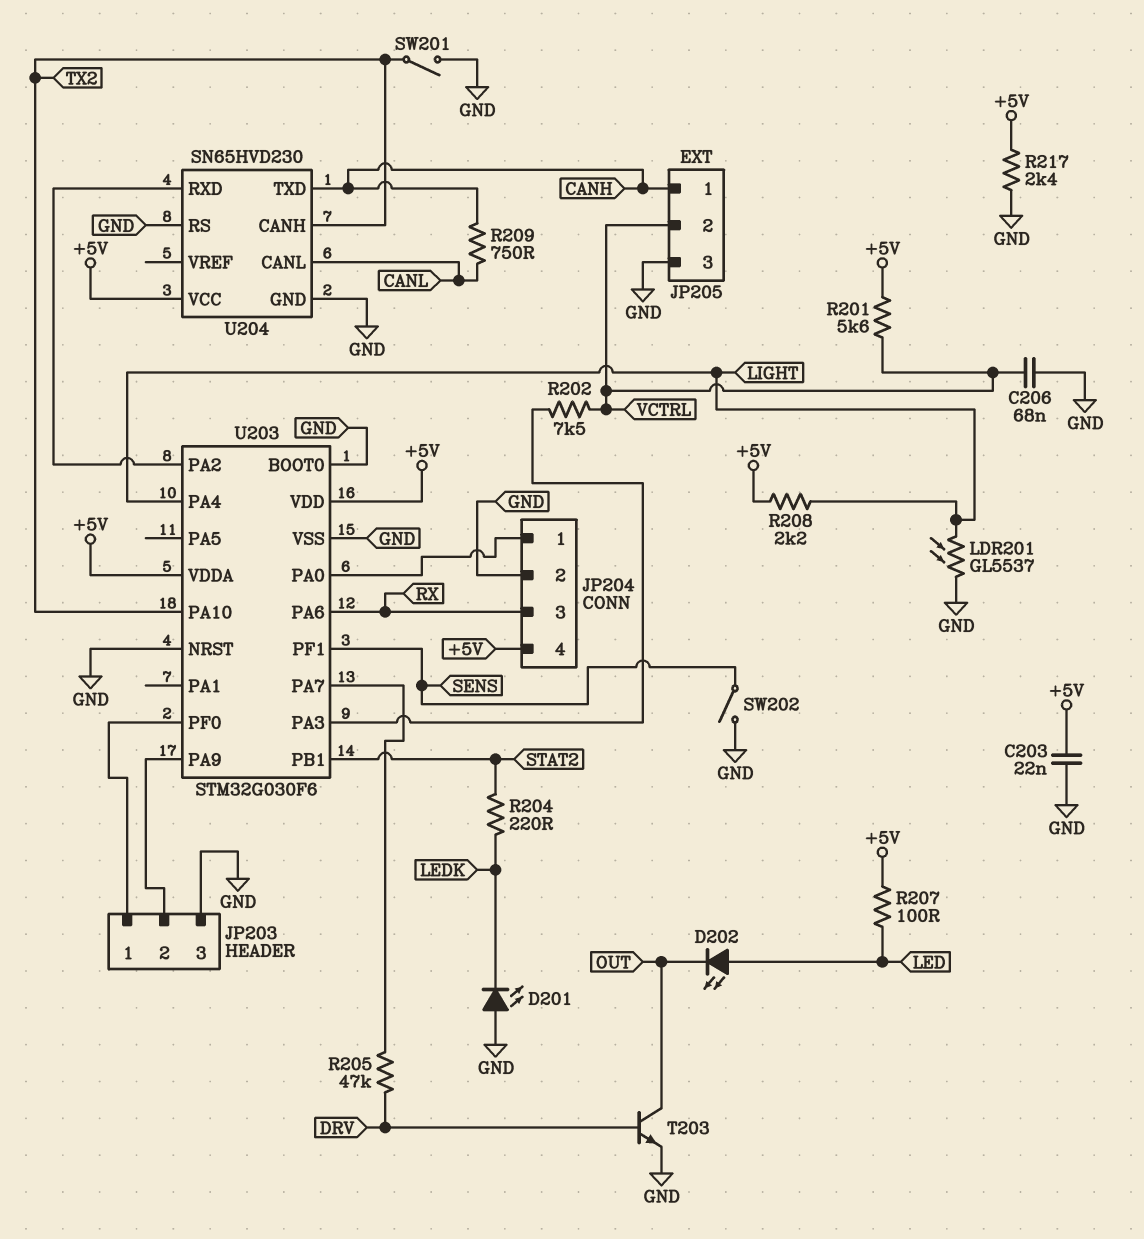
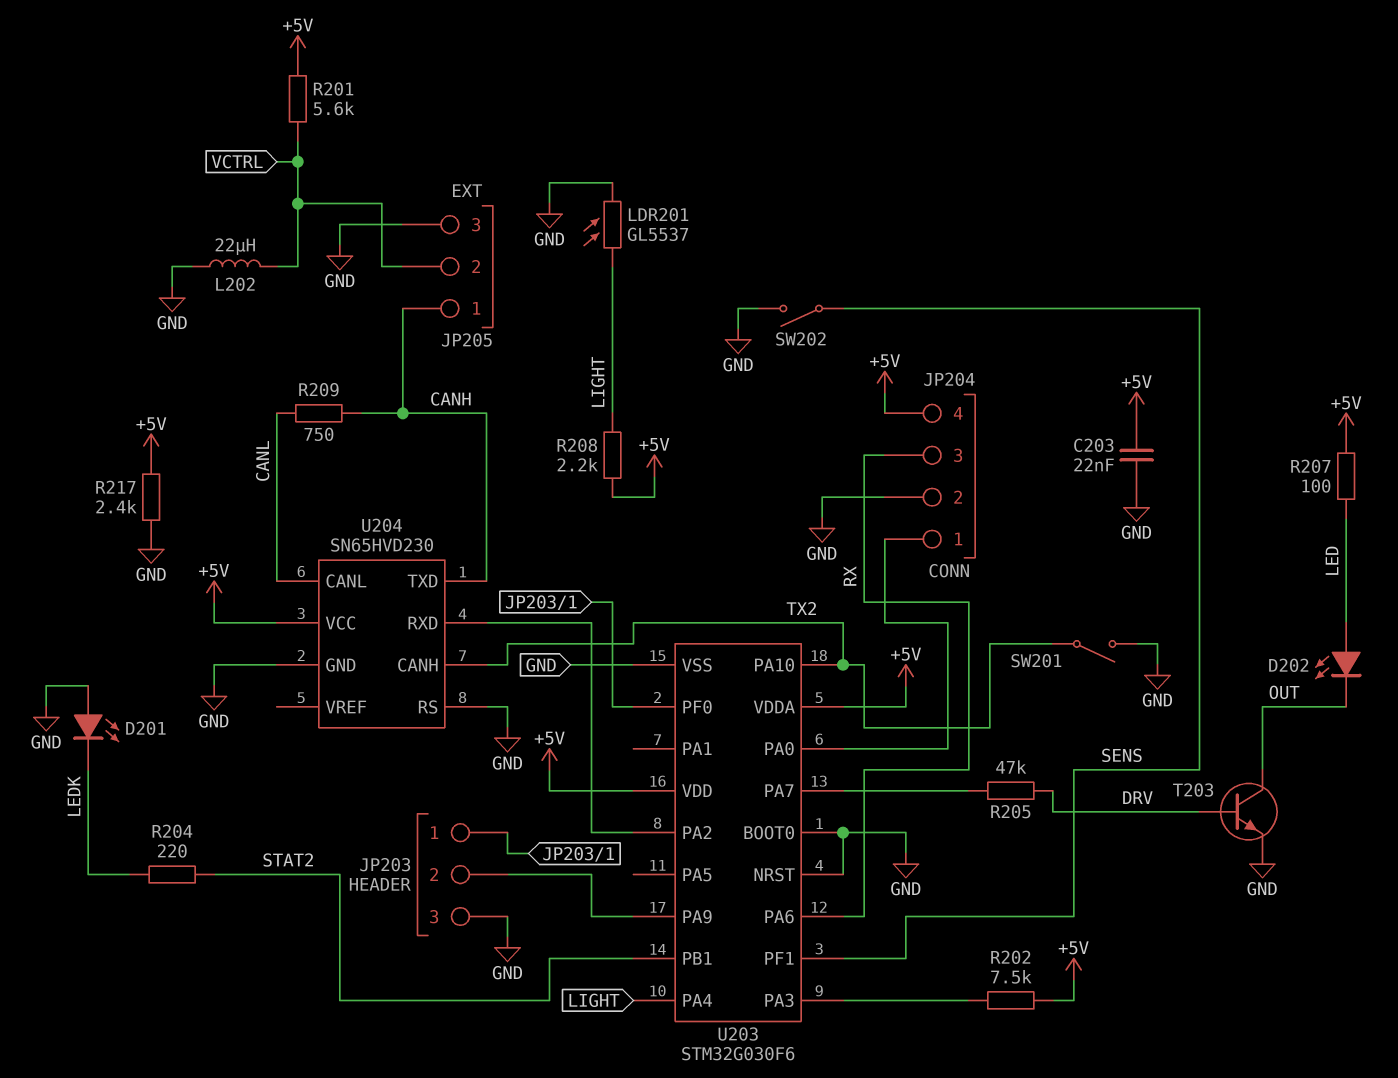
C206: 68nF (GND, VCTRL) -> none
L202: none -> 22uH (GND, VCTRL)
R202: 7.5k (U203/PA3, VCTRL) -> 7.5k (+5V, U203/PA3)

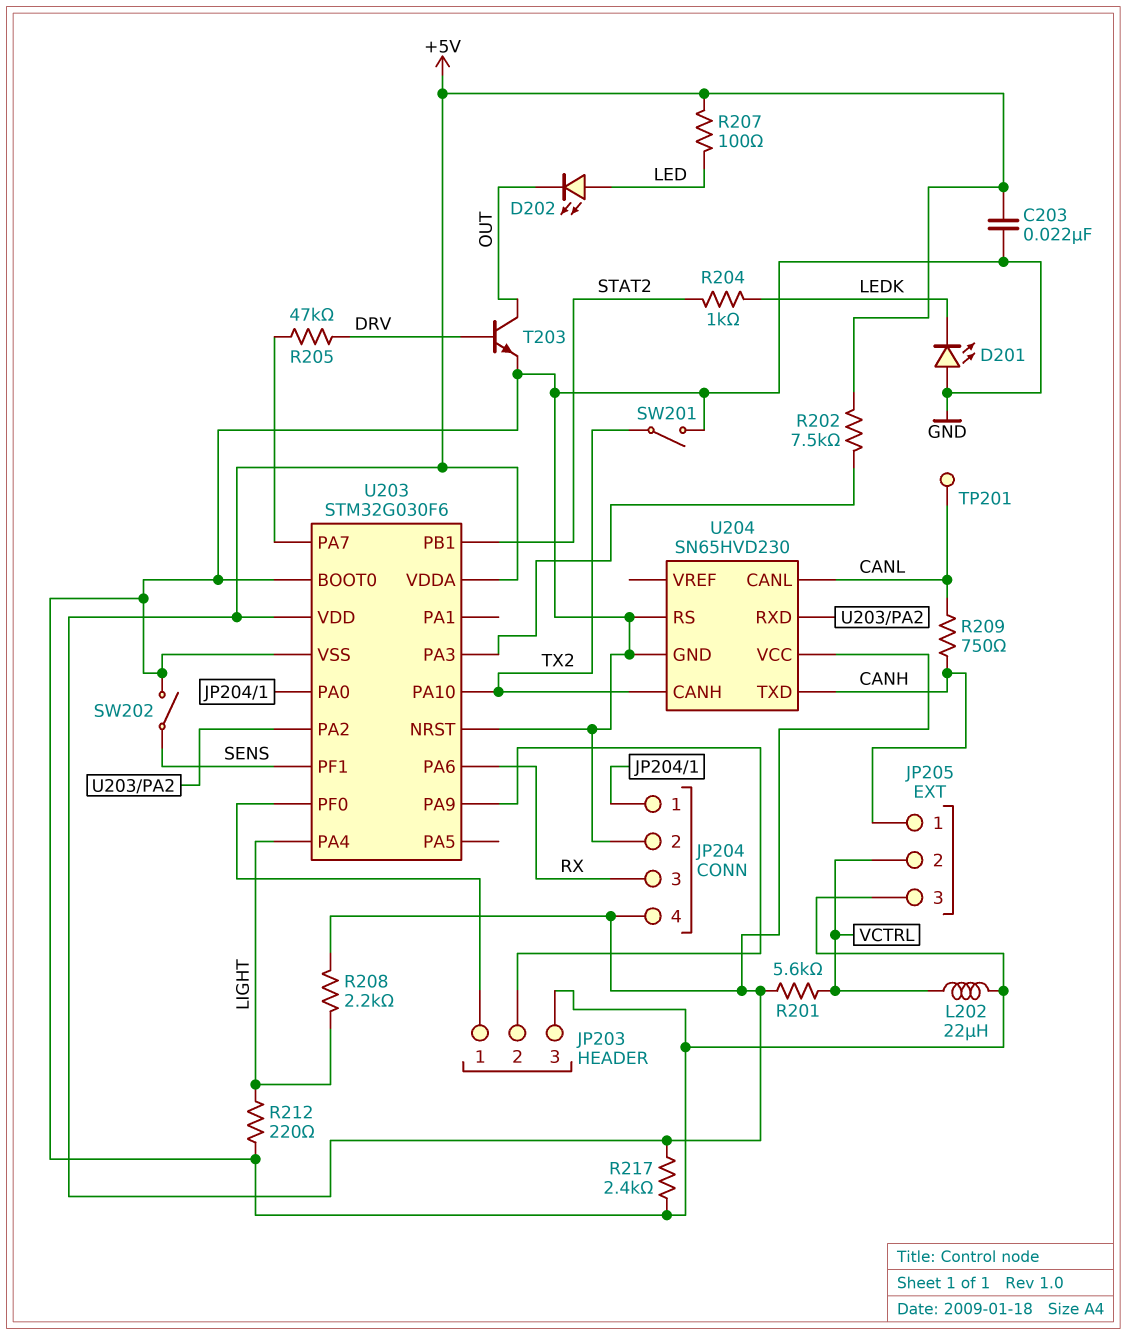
LDR201: GL5537 (GND, LIGHT) -> none
R204: 220 (LEDK, STAT2) -> 1k (LEDK, STAT2)
R212: none -> 220 (GND, LIGHT)
TP201: none -> test point (CANL)

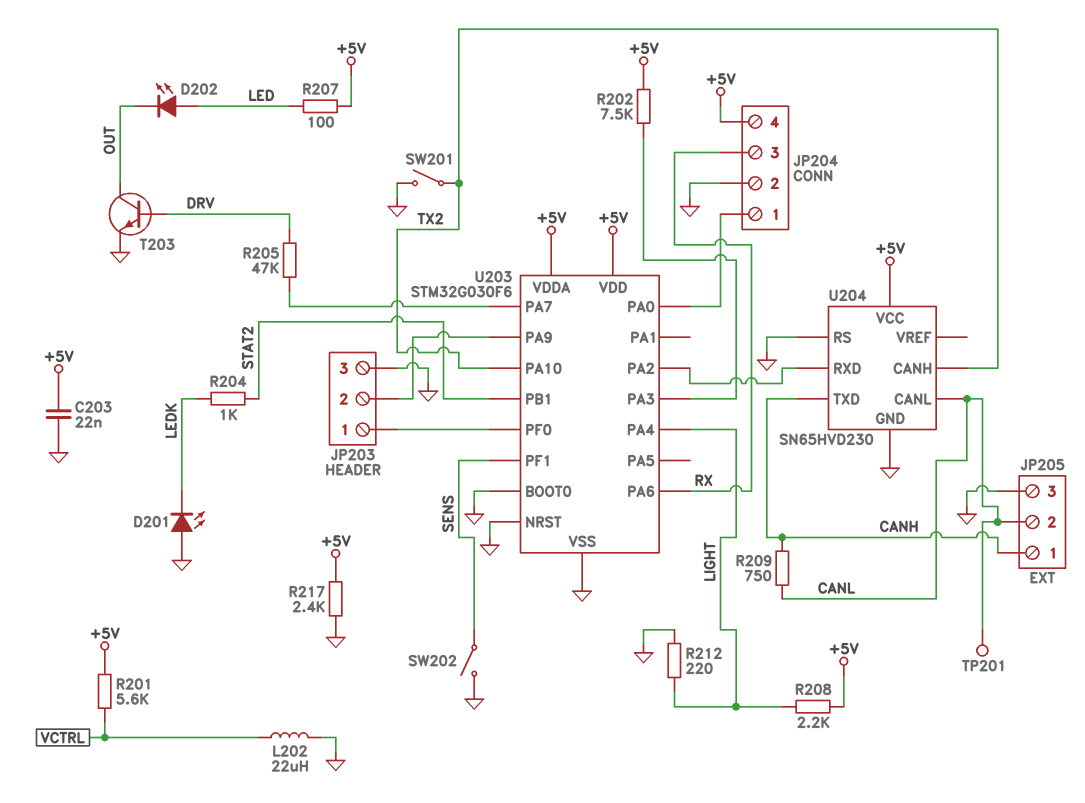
JP205 pin 2: VCTRL -> CANL

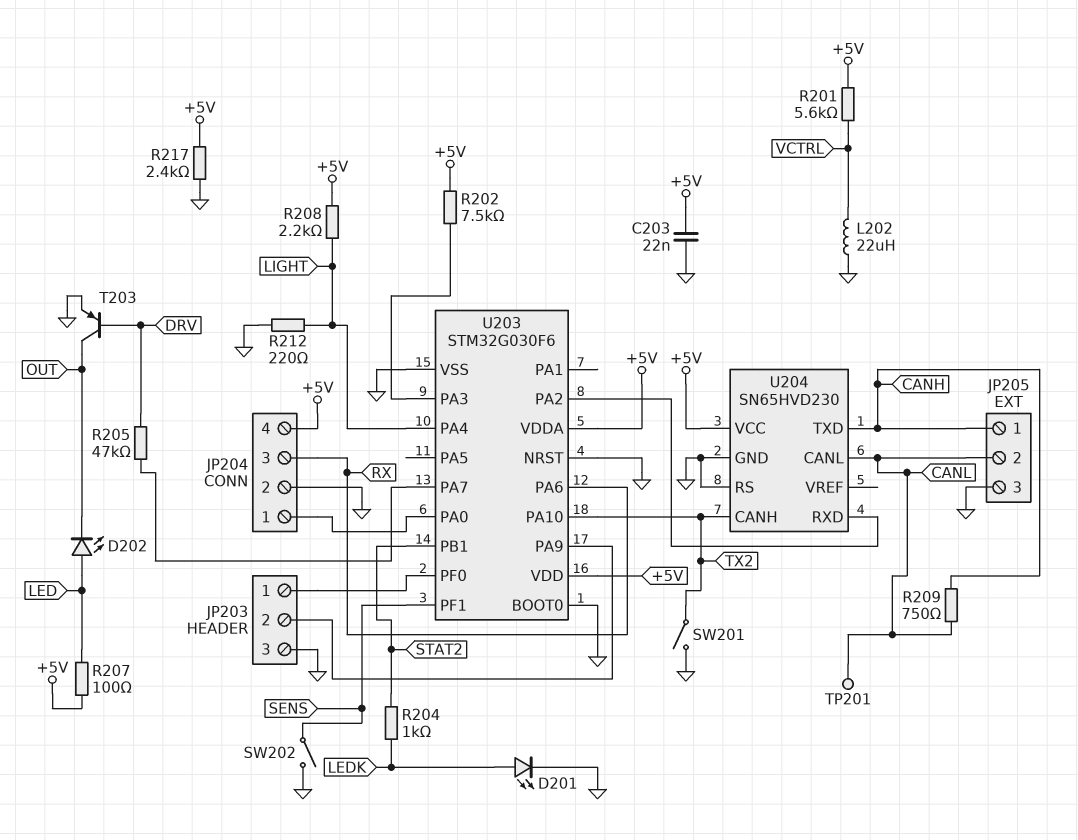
D201: LED (A GND, K LEDK) -> LED (A LEDK, K GND)
T203: NPN (B DRV, C OUT, E GND) -> PNP (B DRV, C OUT, E GND)

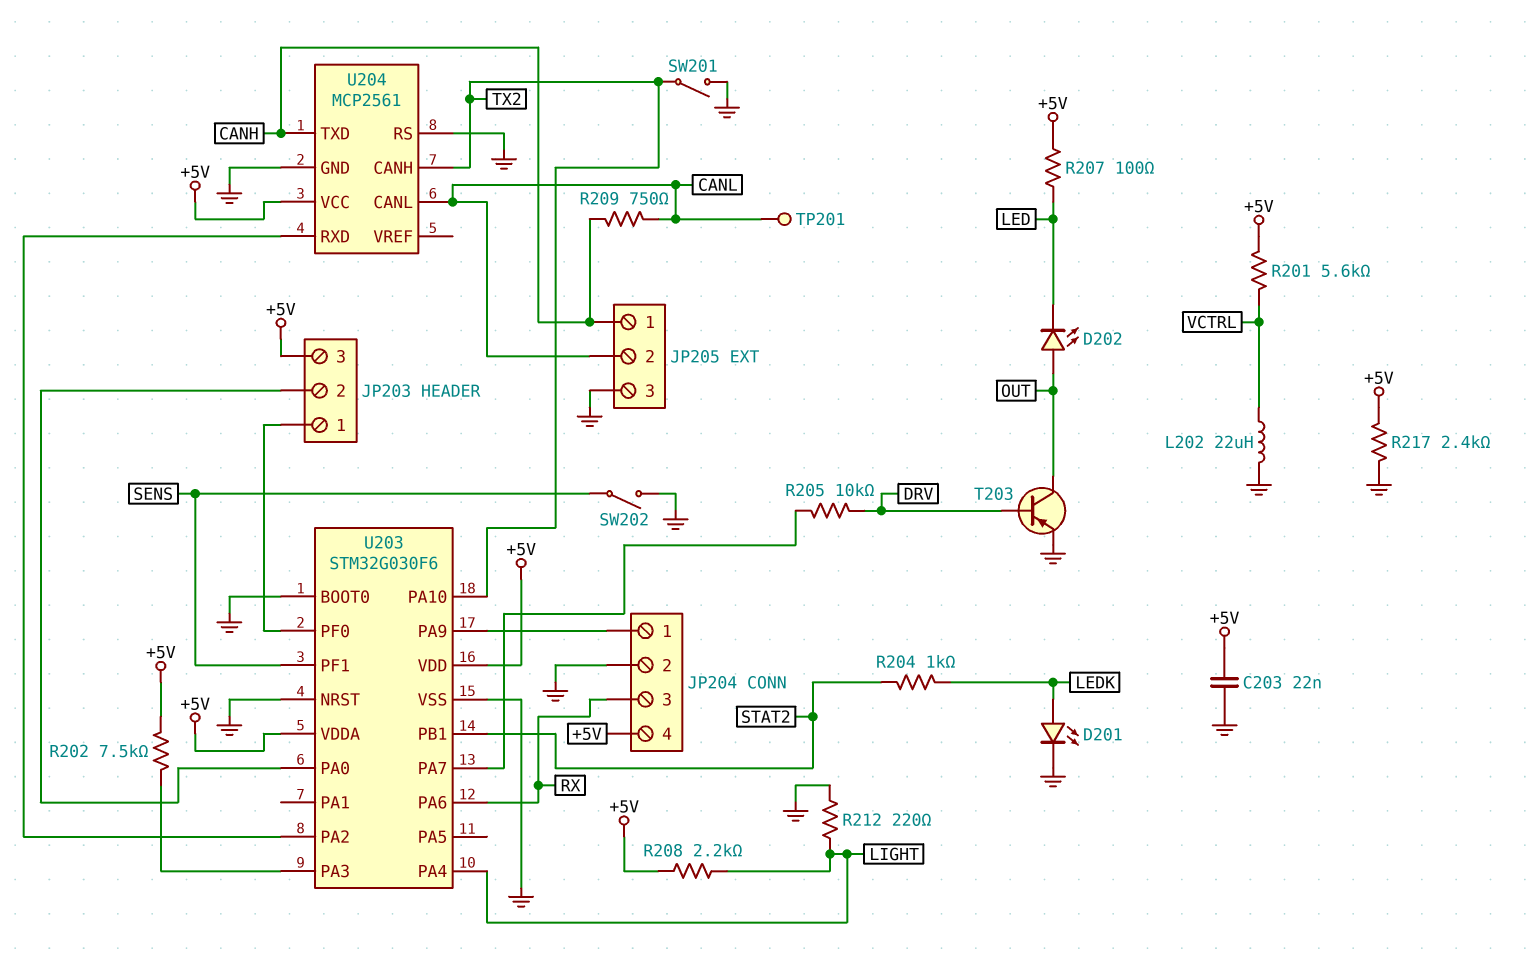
D202: LED (A LED, K OUT) -> LED (A OUT, K LED)
JP203 pin 3: GND -> +5V
R205: 47k (DRV, U203/PA7) -> 10k (DRV, U203/PA7)
U203 pin PA0: JP204/1 -> JP203/2
U203 pin PA9: JP203/2 -> JP204/1
U204: SN65HVD230 -> MCP2561

